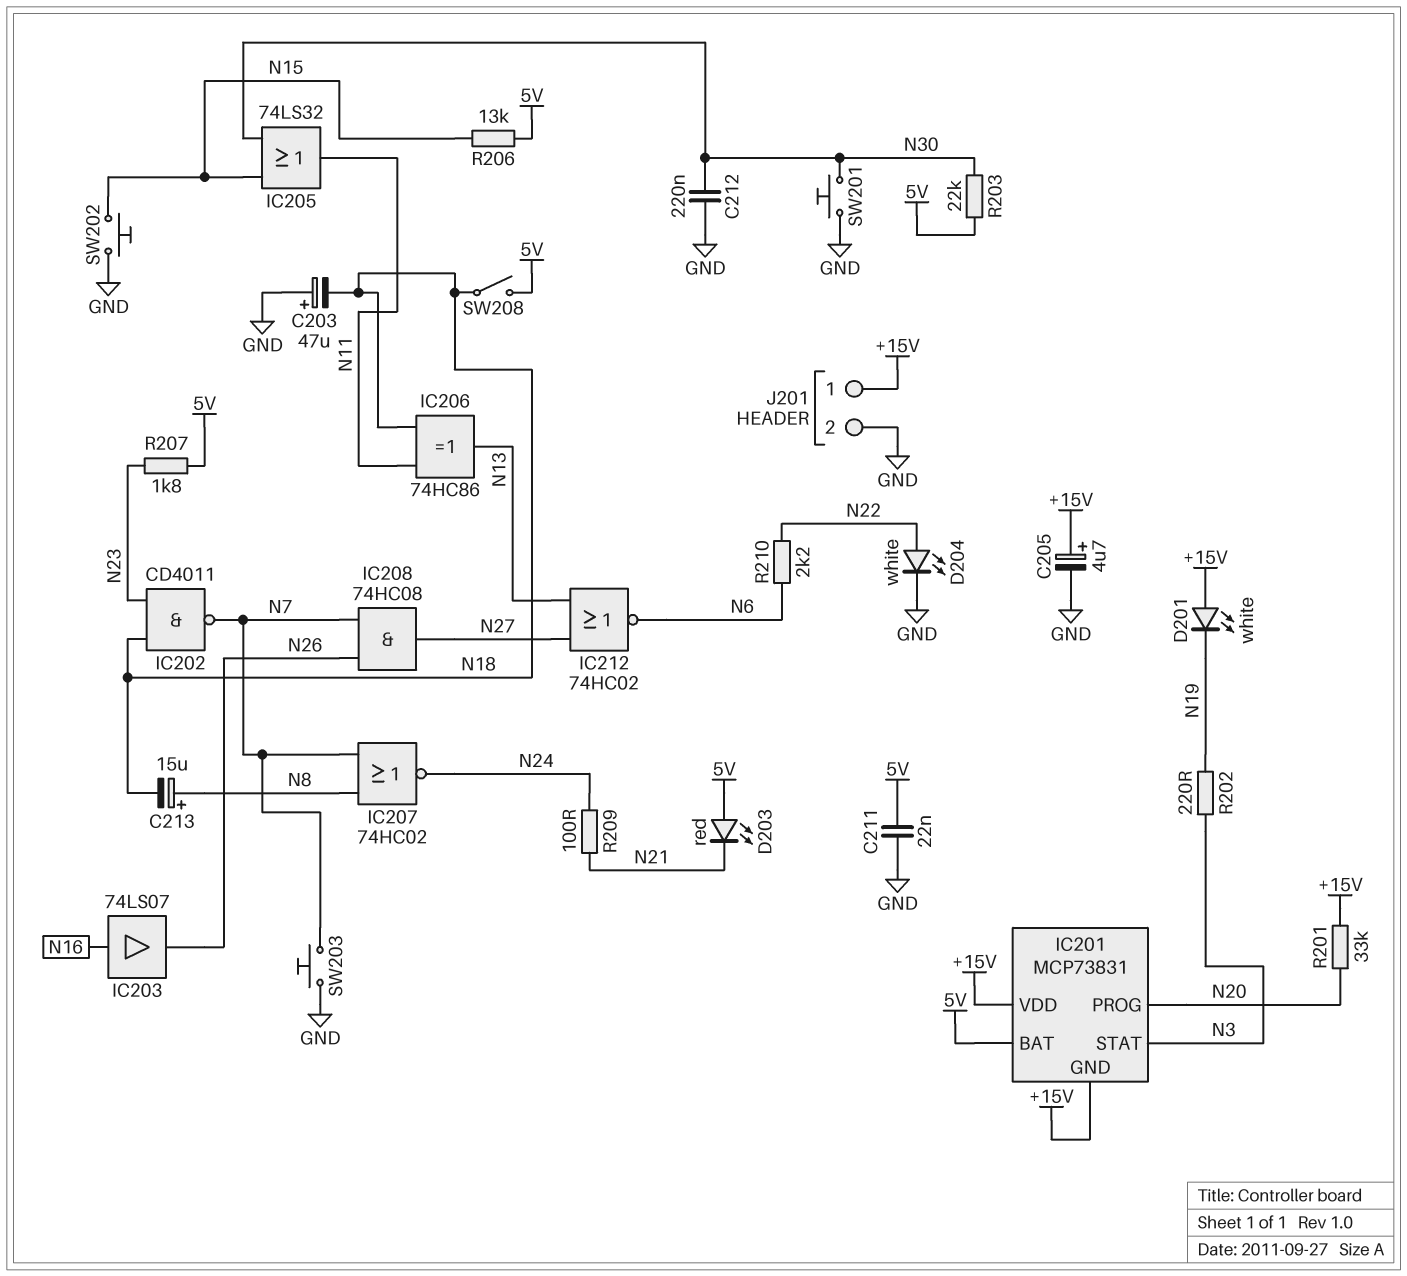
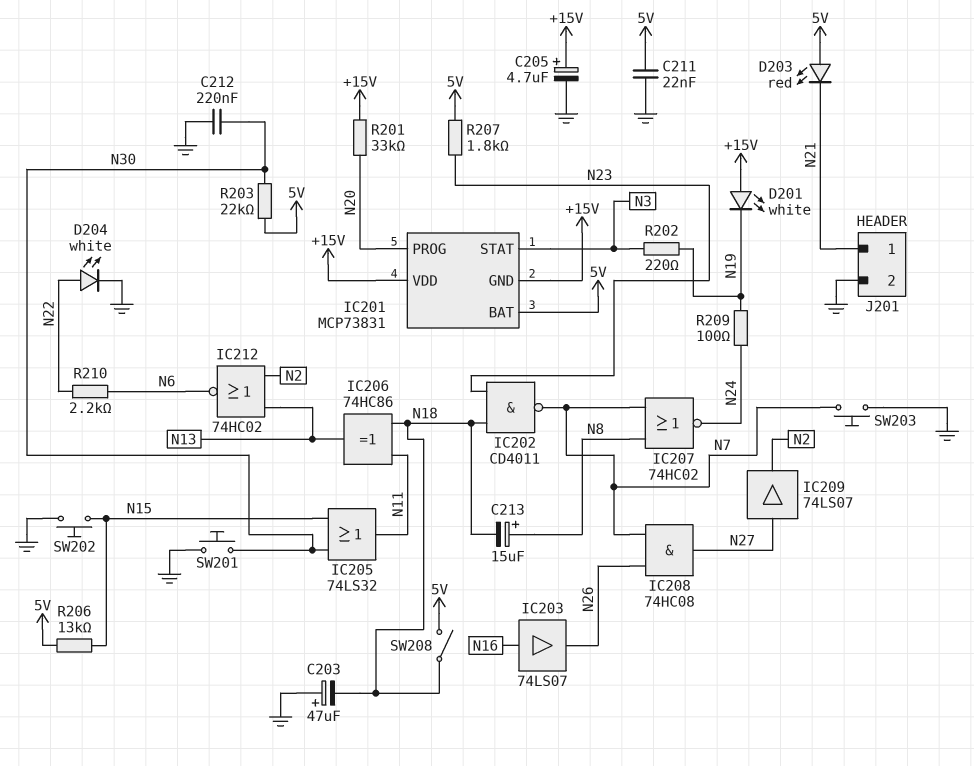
IC209: none -> buffer 74LS07 (in N27, out N2)
IC212: NOR 74HC02 (in N13, in N27, out N6) -> NOR 74HC02 (in N2, in N13, out N6)
J201 pin 1: +15V -> N21
R209: 100 (N21, N24) -> 100 (N19, N24)

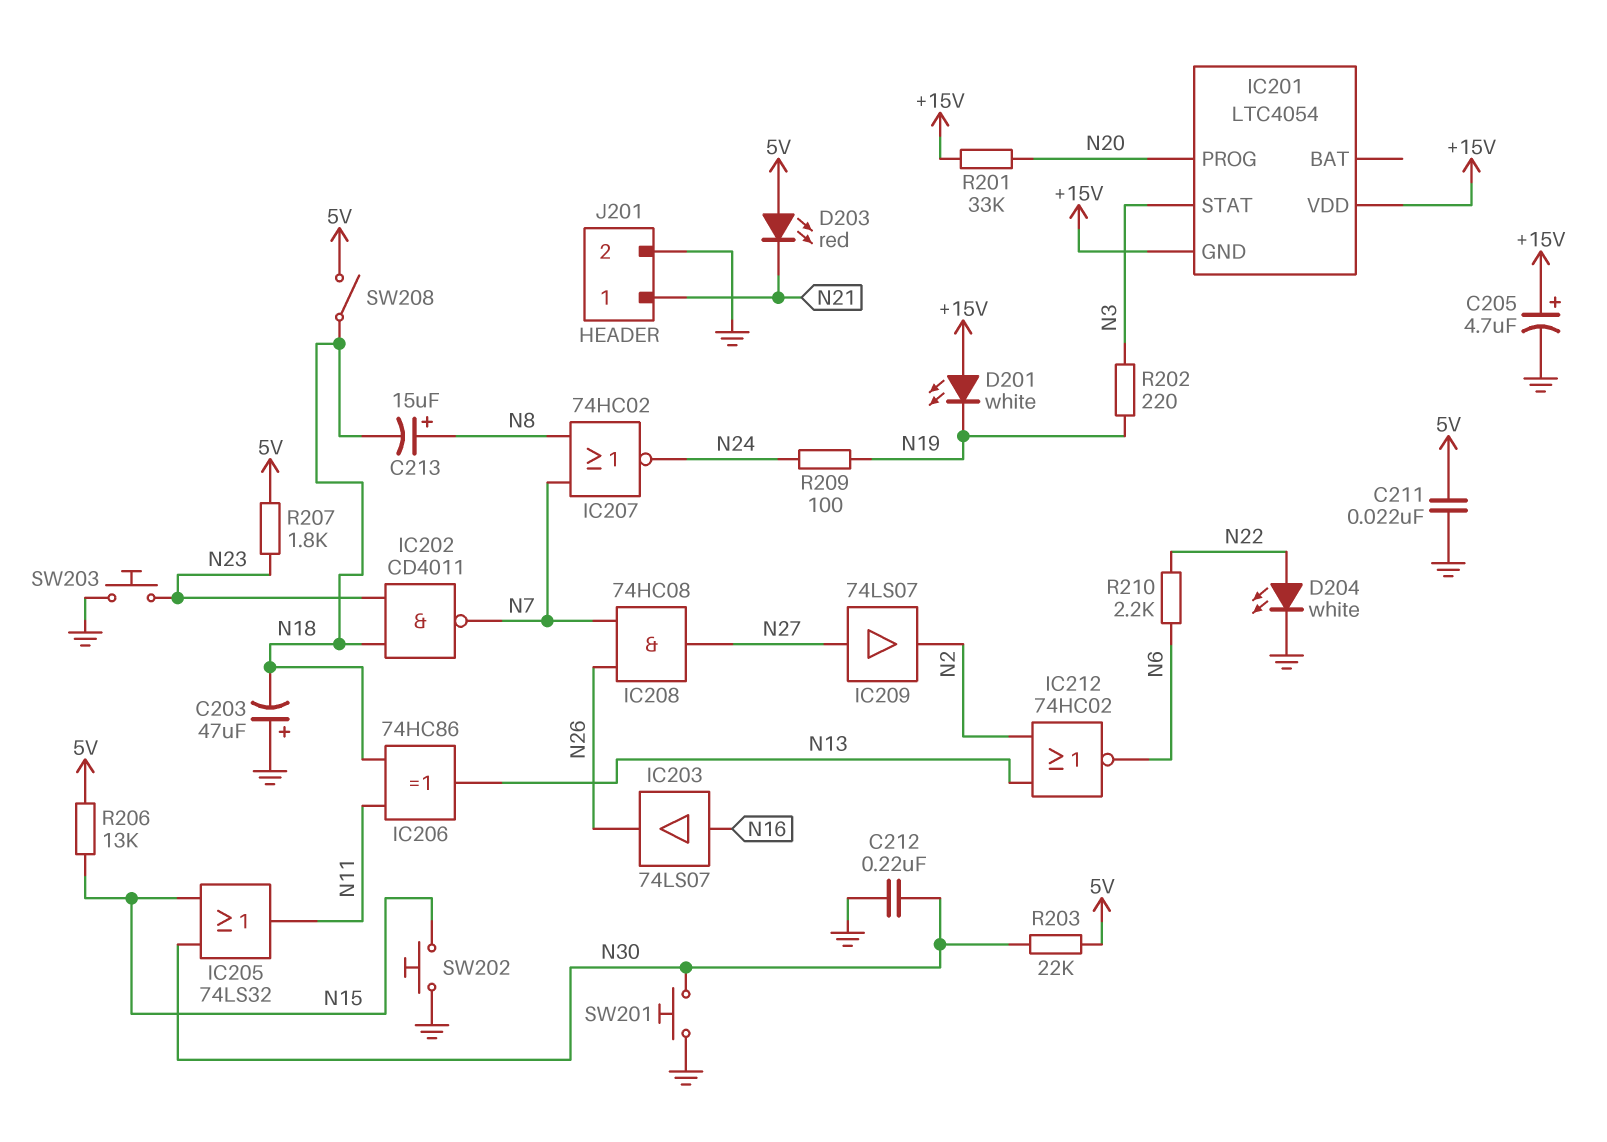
IC201: MCP73831 -> LTC4054
IC201 pin BAT: 5V -> none
SW203: button (GND, N7) -> button (GND, N23)

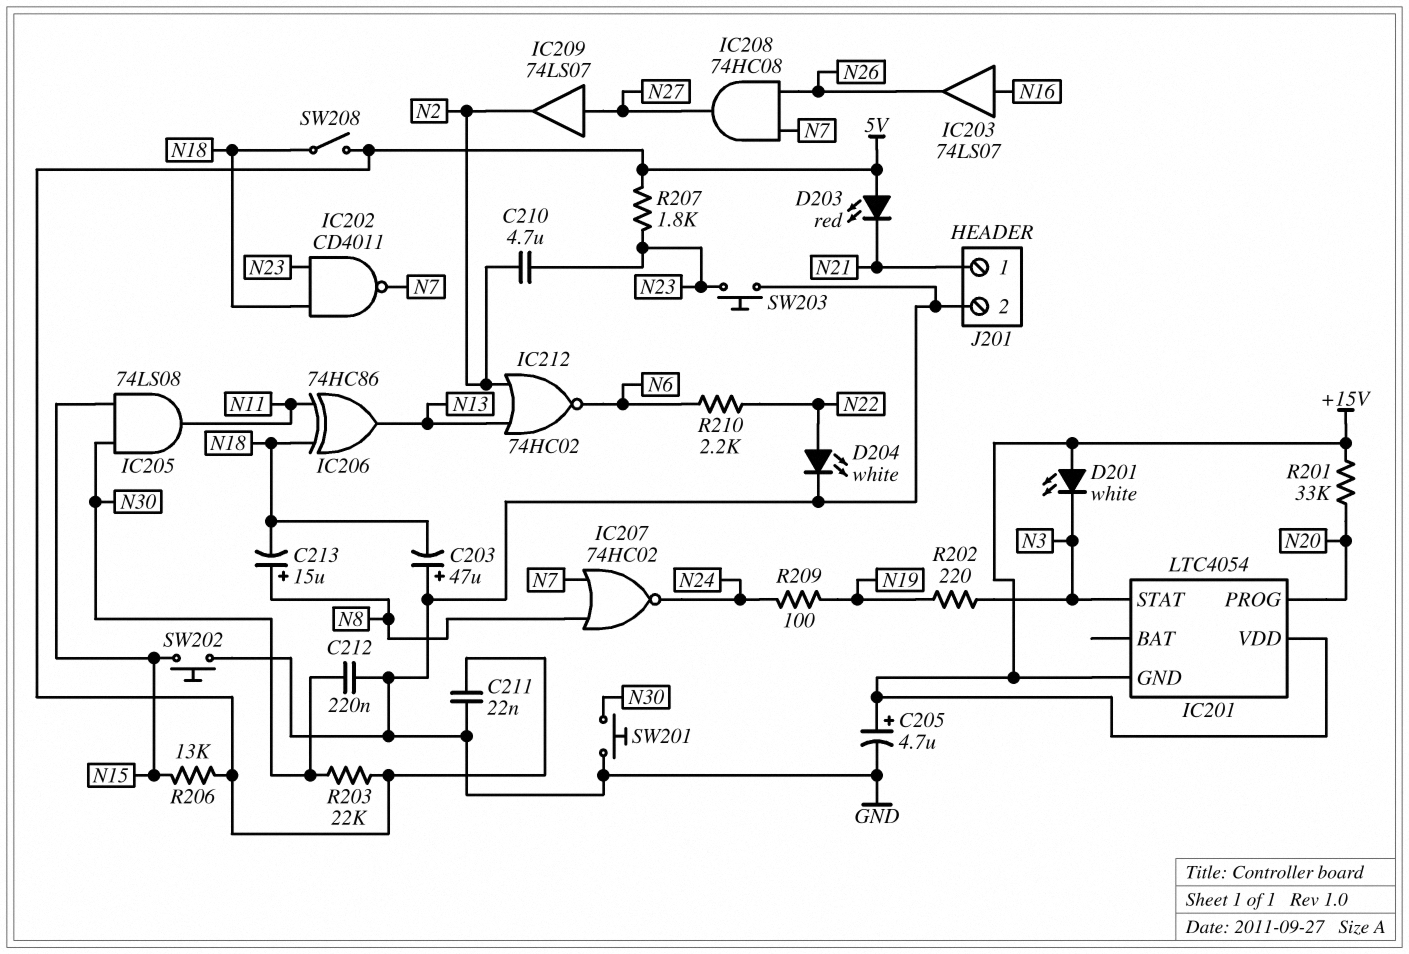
C210: none -> 4.7uF (N2, N23)
D201: LED white (A +15V, K N19) -> LED white (A +15V, K N3)
IC205: OR 74LS32 (in N15, in N30, out N11) -> AND 74LS08 (in N15, in N30, out N11)

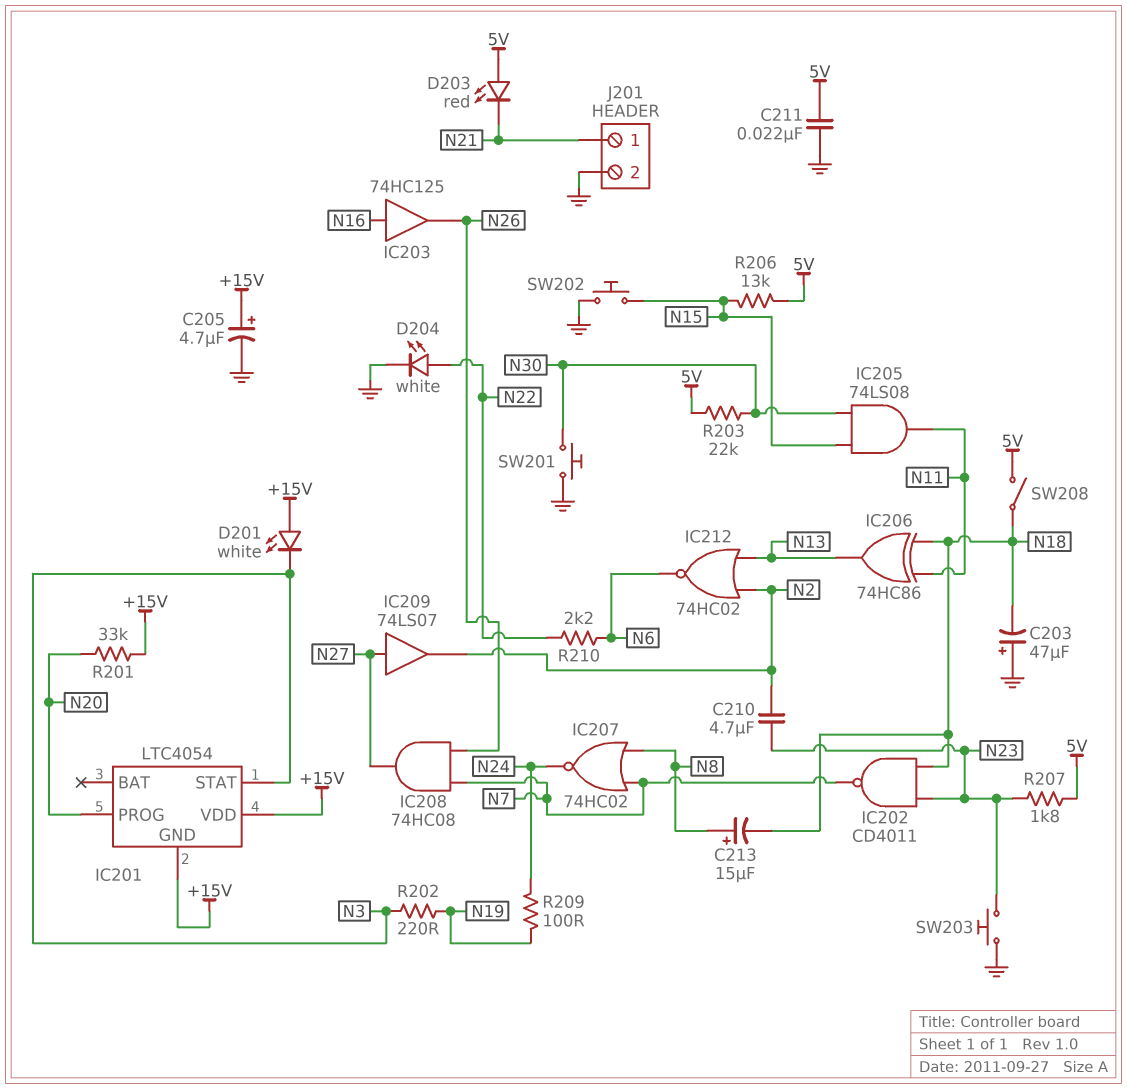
C212: 220nF (GND, N30) -> none
IC203: buffer 74LS07 (in N16, out N26) -> buffer 74HC125 (in N16, out N26)

